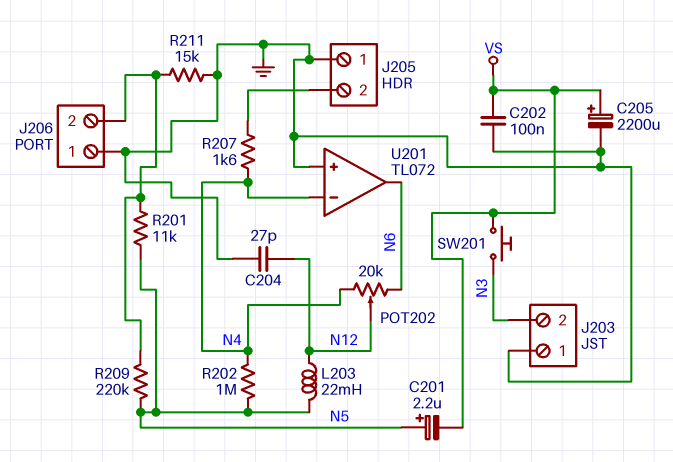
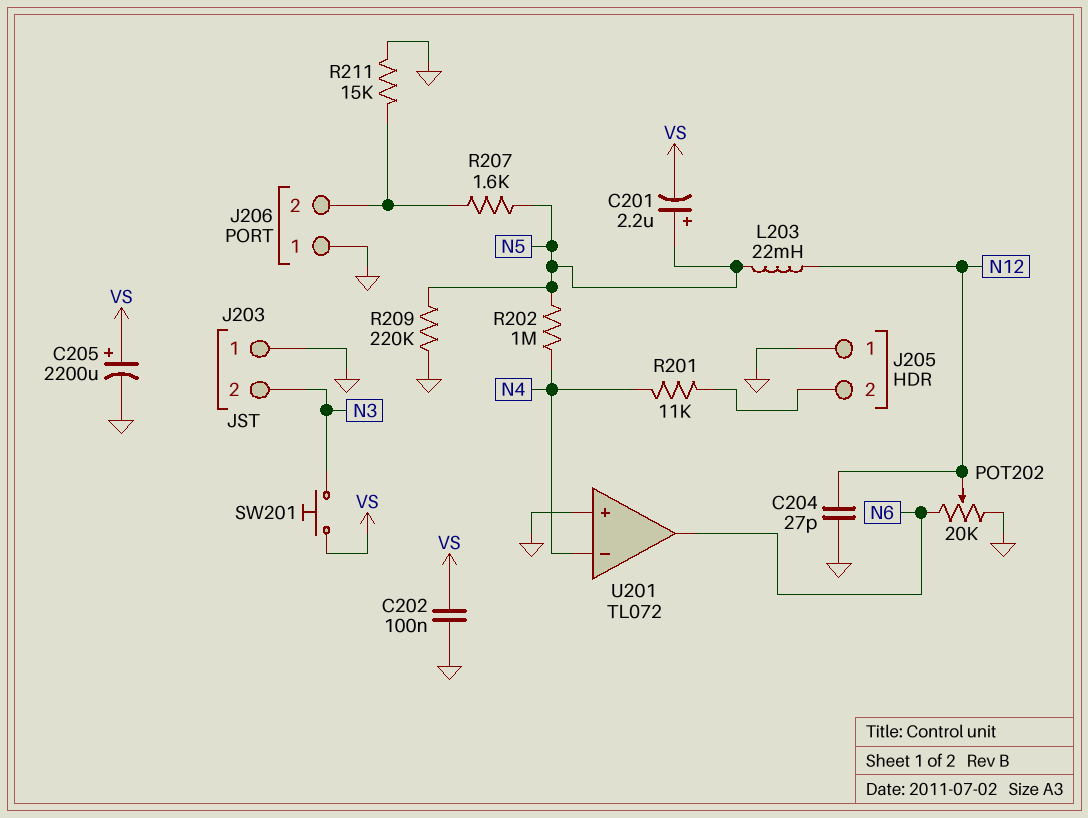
POT202: 20k (N4, N6, wiper N12) -> 20k (GND, N6, wiper N12)
R201: 11k (J206/2, N5) -> 11k (J205/2, N4)
R207: 1.6k (J205/2, N4) -> 1.6k (J206/2, N5)
R209: 220k (J206/2, N5) -> 220k (GND, N5)

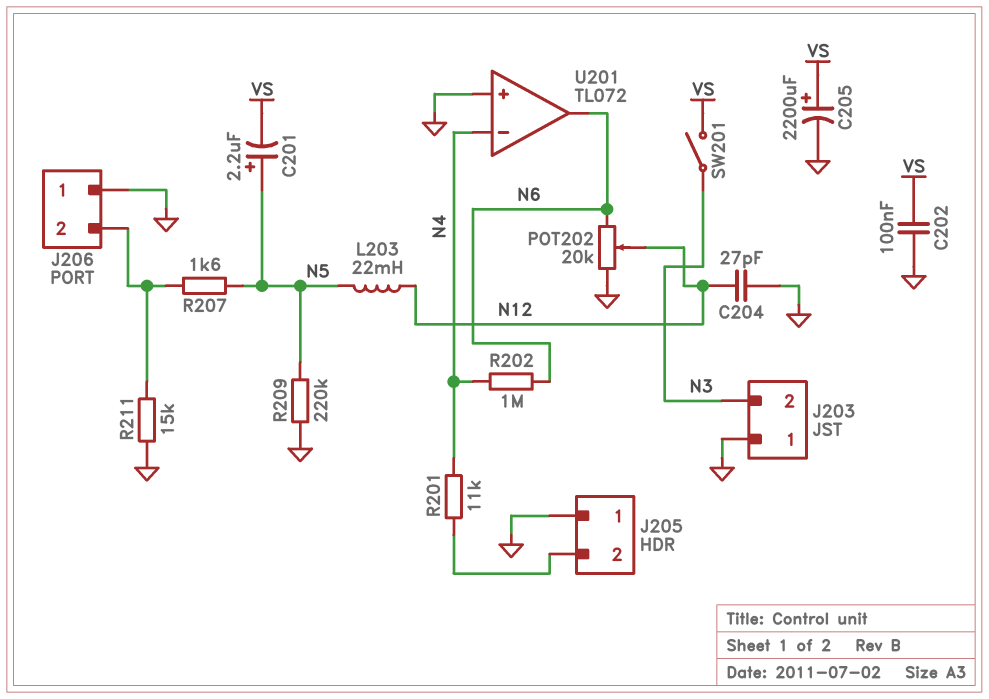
R202: 1M (N4, N5) -> 1M (N4, N6)
SW201: button (N3, VS) -> switch (N3, VS)

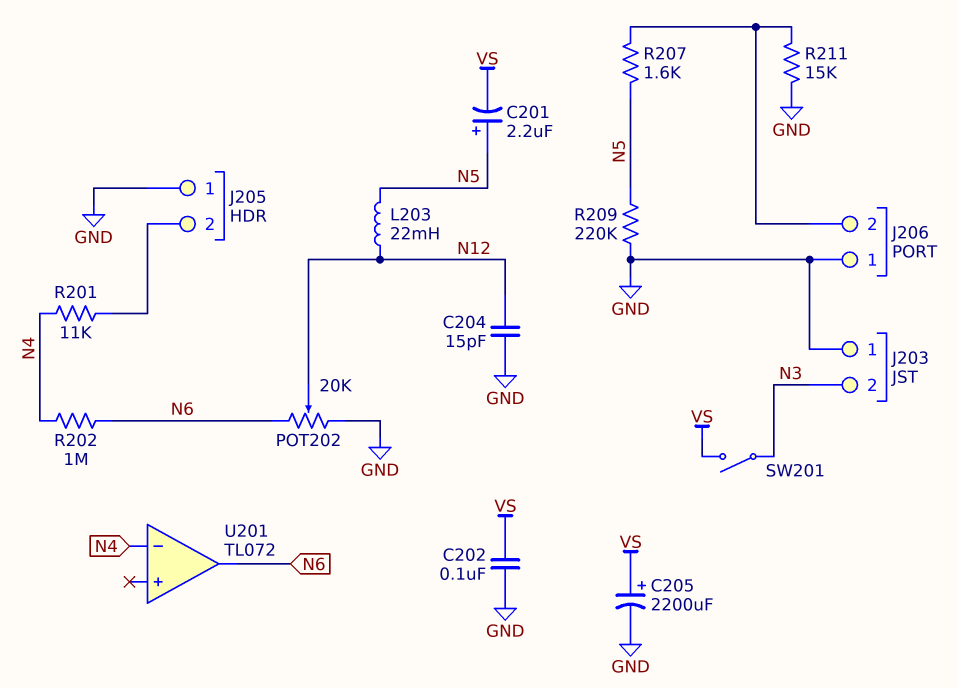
C204: 27pF (GND, N12) -> 15pF (GND, N12)
U201 pin in+: GND -> none

